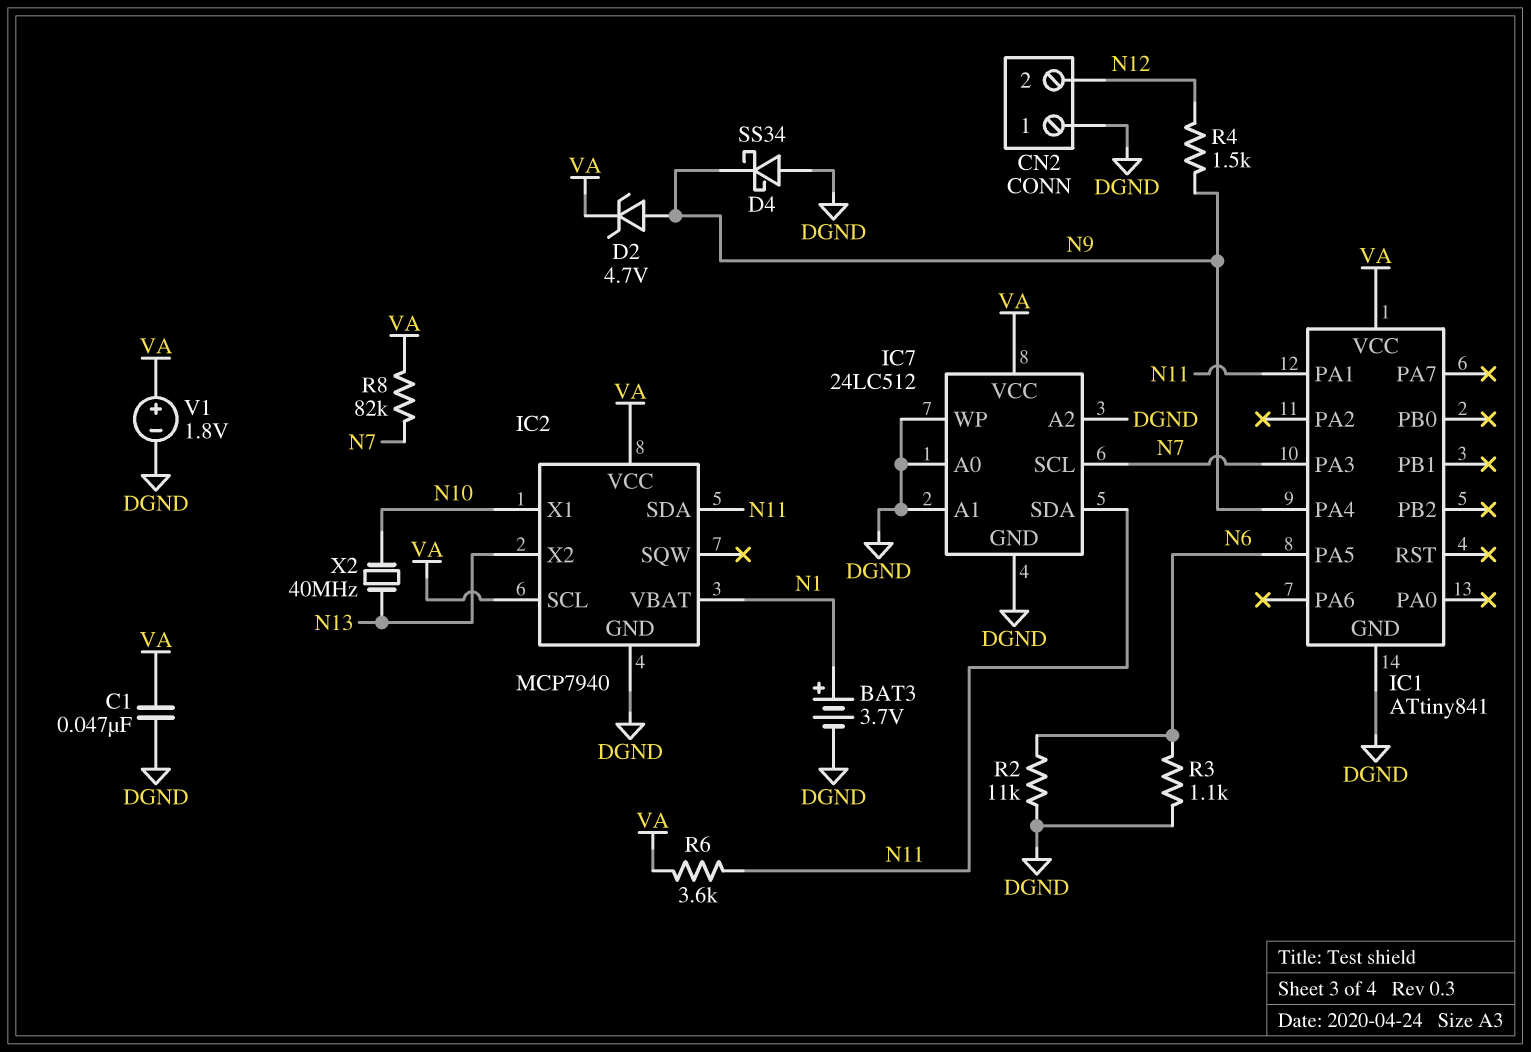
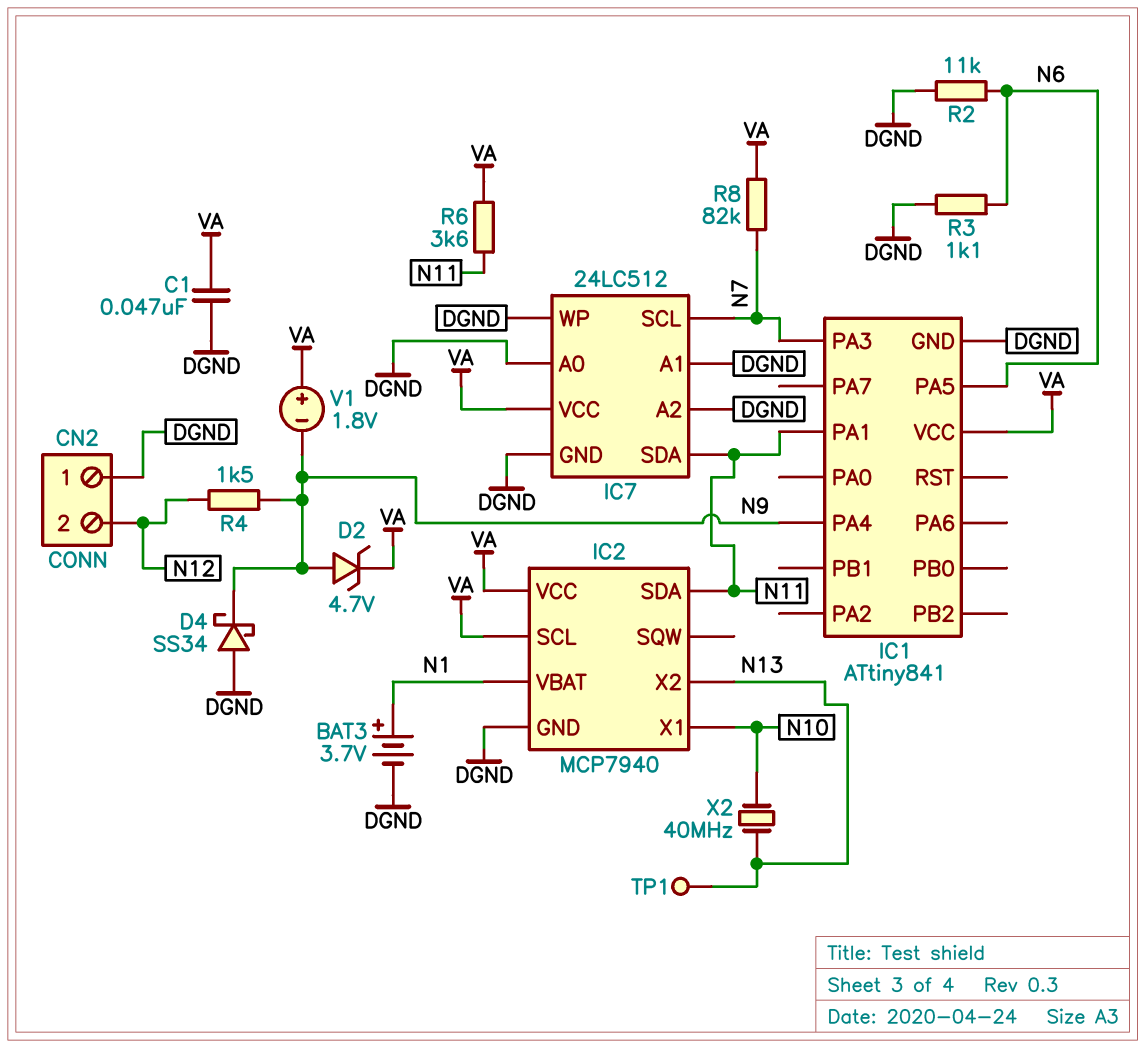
TP1: none -> test point (N13)
V1: 1.8V (plus VA, minus DGND) -> 1.8V (plus VA, minus N9)

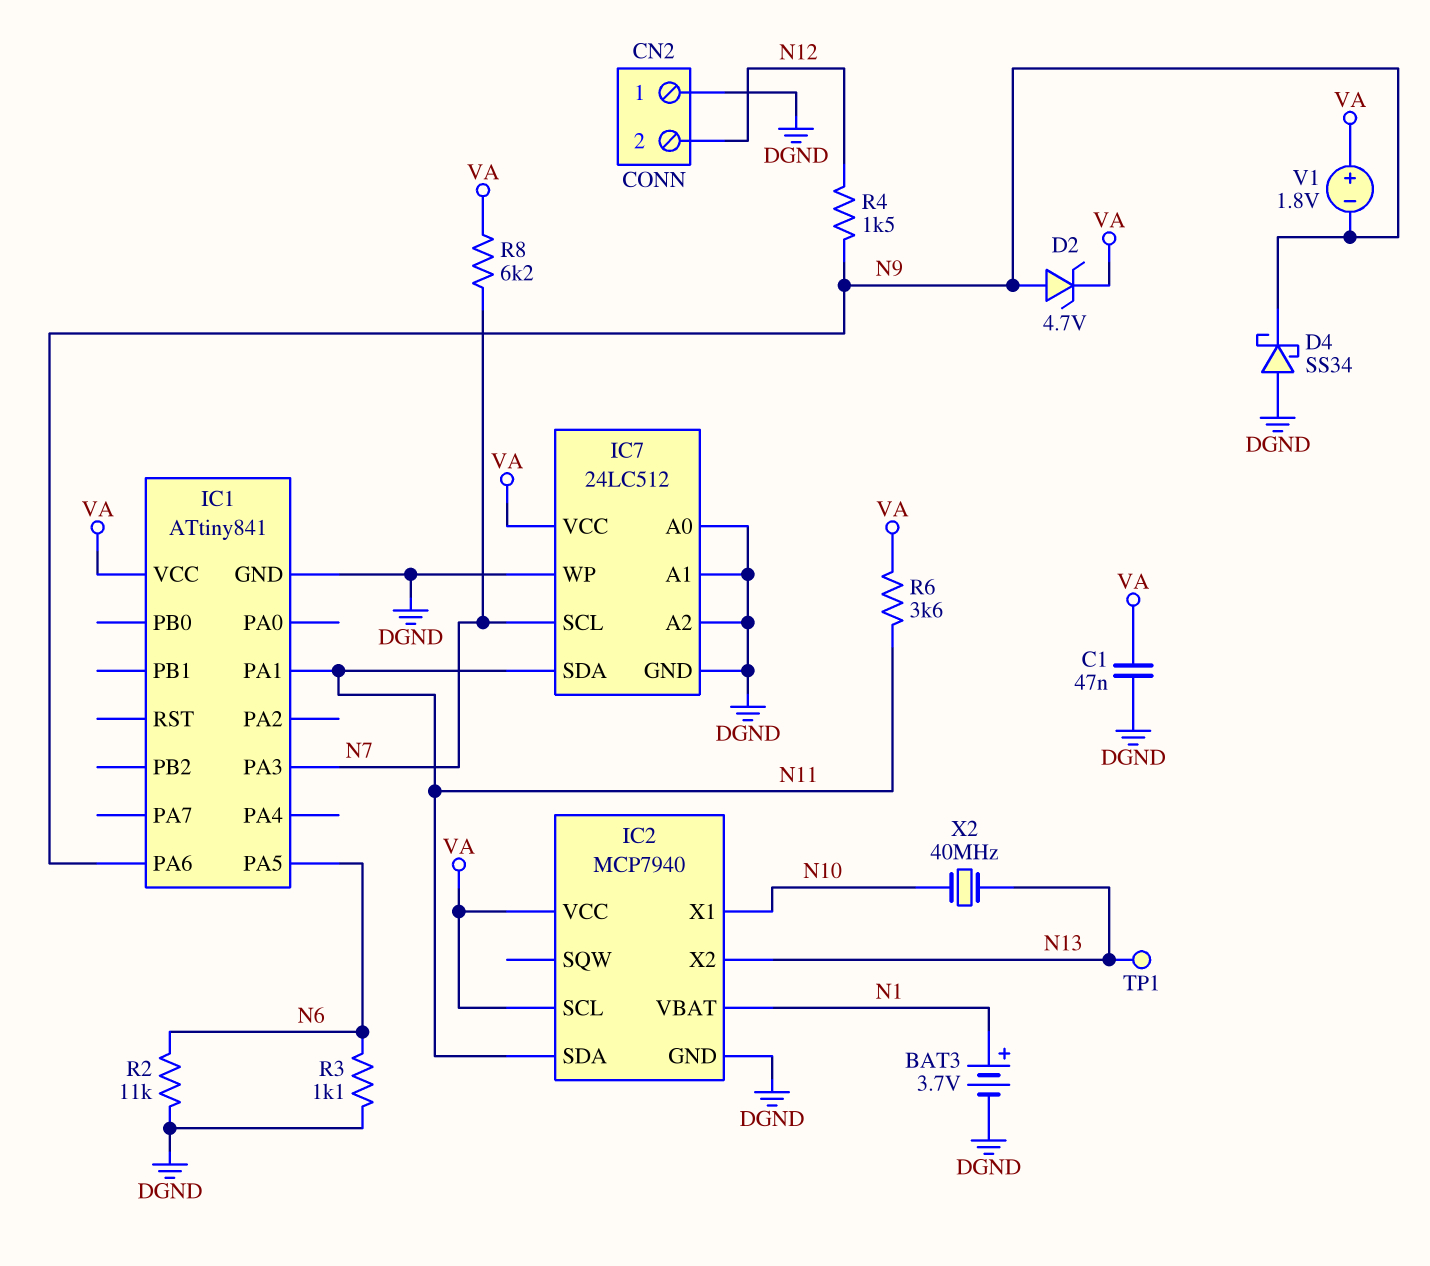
IC1 pin PA4: N9 -> none
IC1 pin PA6: none -> N9
R8: 82k (N7, VA) -> 6.2k (N7, VA)

